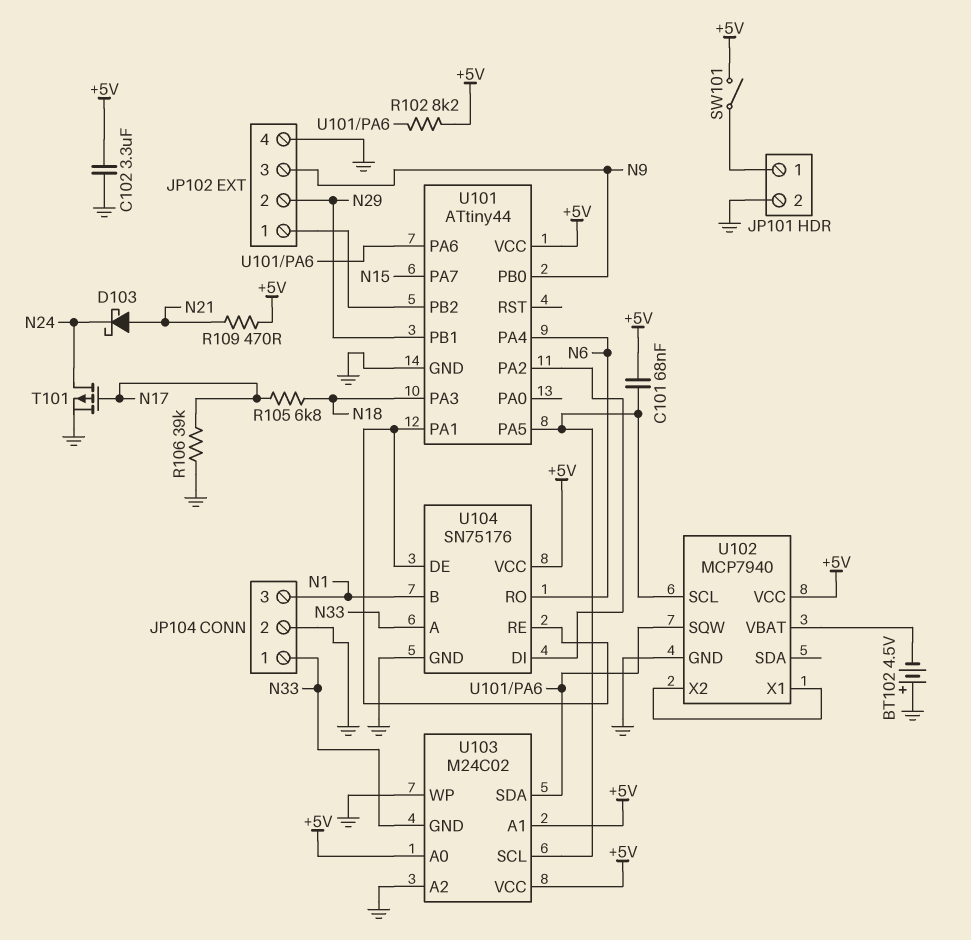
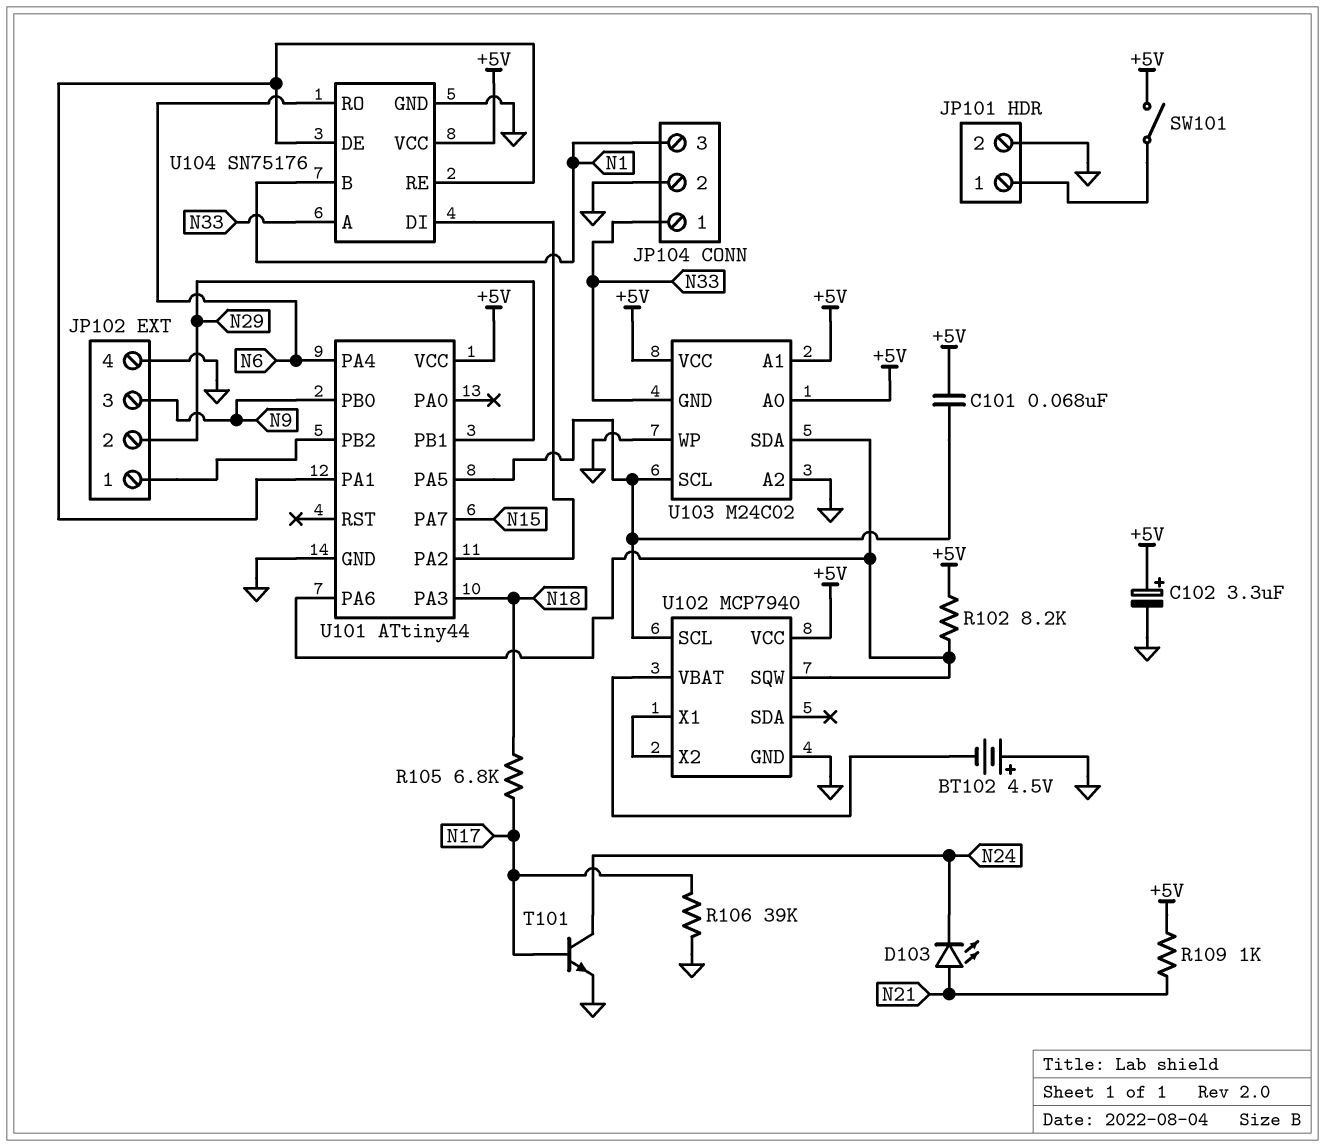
C102: 3.3uF (+5V, GND) -> 3.3uF (plus +5V, minus GND)
D103: schottky (A N21, K N24) -> LED (A N21, K N24)
R109: 470 (+5V, N21) -> 1k (+5V, N21)
T101: PMOS (G N17, D N24, S GND) -> NPN (B N17, C N24, E GND)

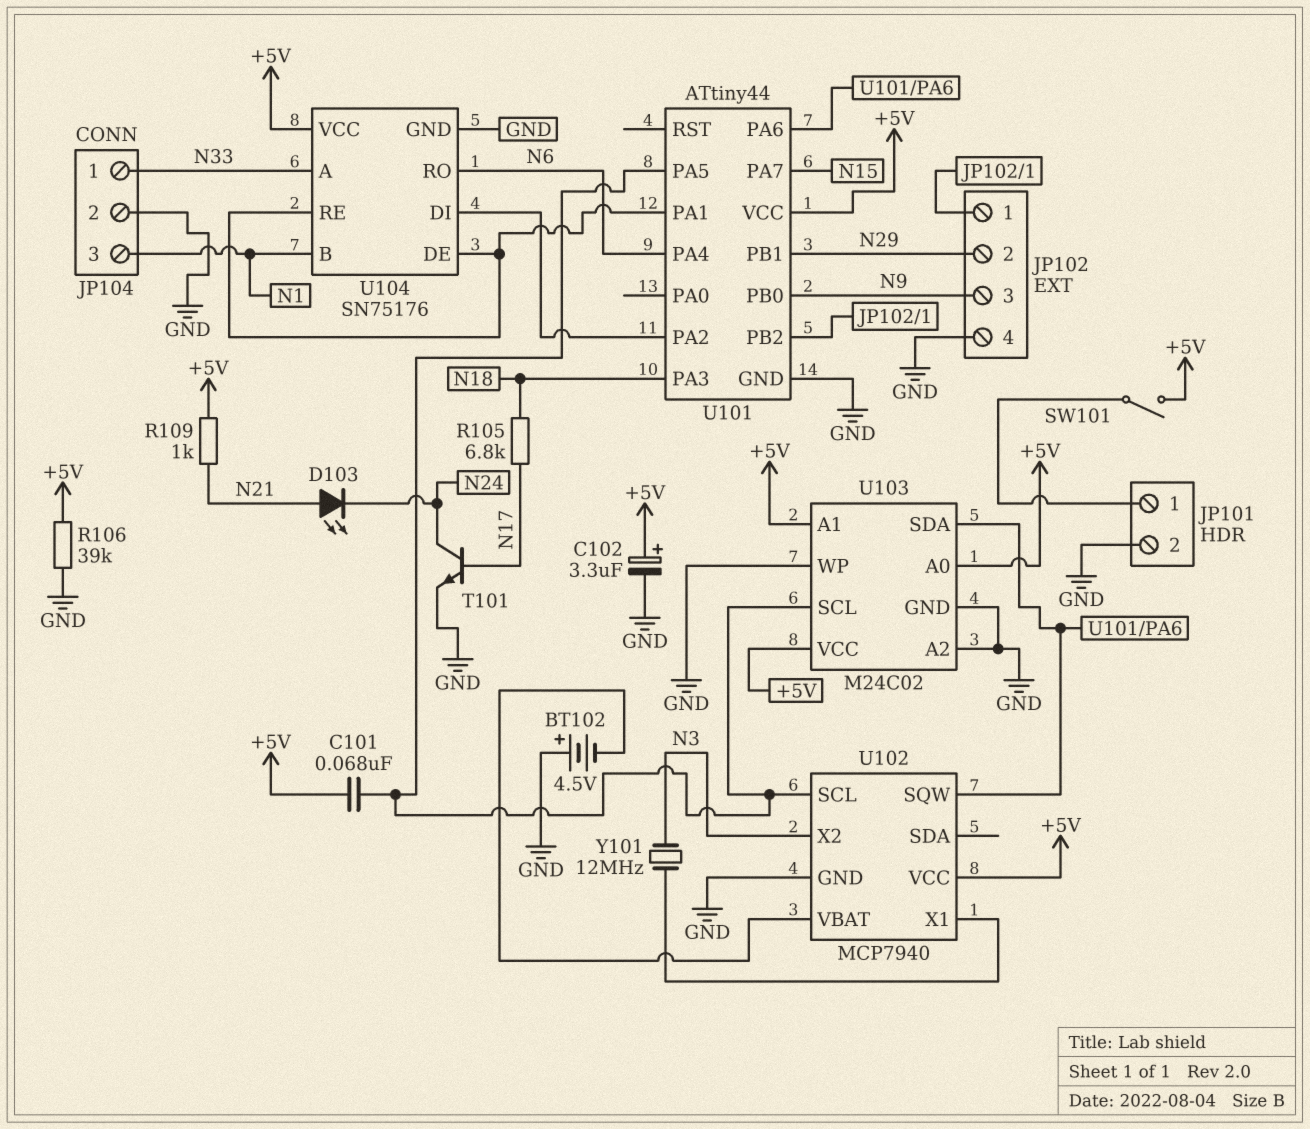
R102: 8.2k (+5V, U101/PA6) -> none
R106: 39k (GND, N17) -> 39k (+5V, GND)
U102 pin X2: U102/X1 -> N3
U103 pin GND: N33 -> GND
Y101: none -> 12MHz (N3, U102/X1)

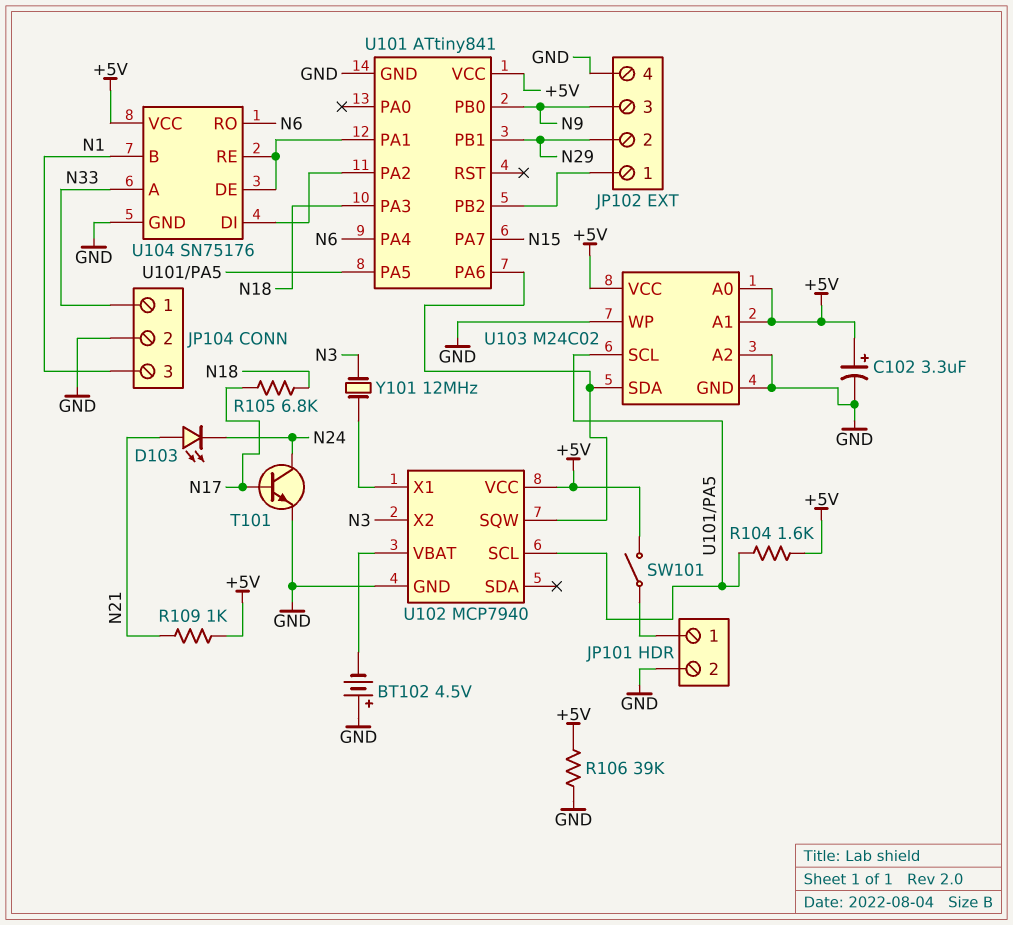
C101: 68nF (+5V, U101/PA5) -> none
R104: none -> 1.6k (+5V, U101/PA5)
U101: ATtiny44 -> ATtiny841

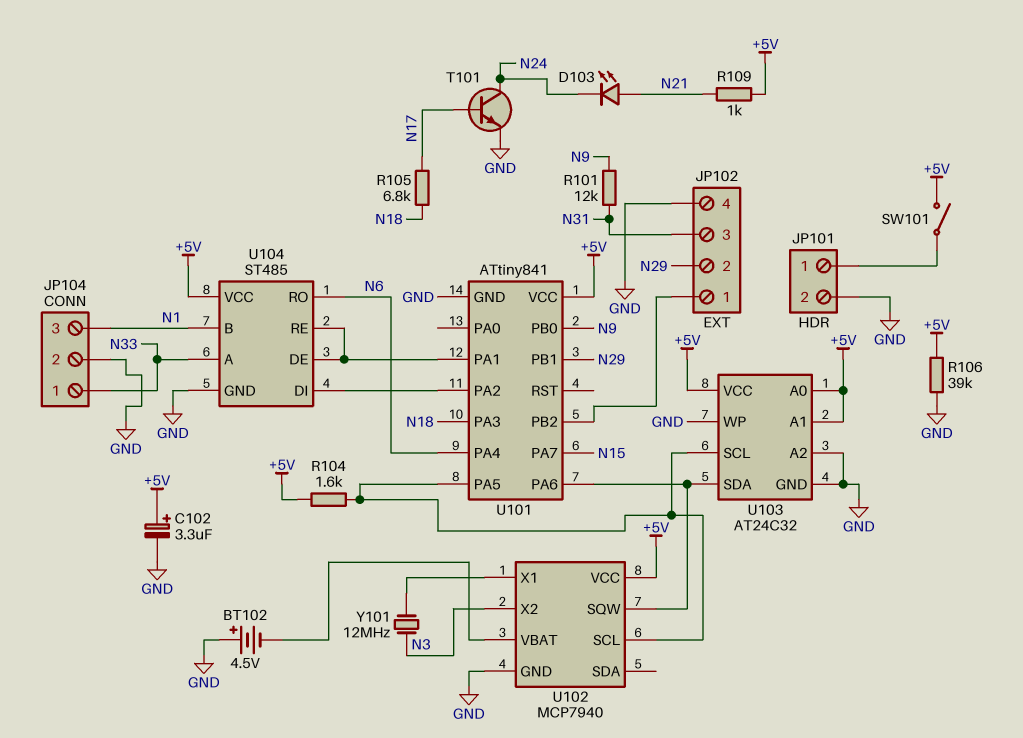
JP102 pin 3: N9 -> N31
R101: none -> 12k (N9, N31)
U103: M24C02 -> AT24C32
U104: SN75176 -> ST485

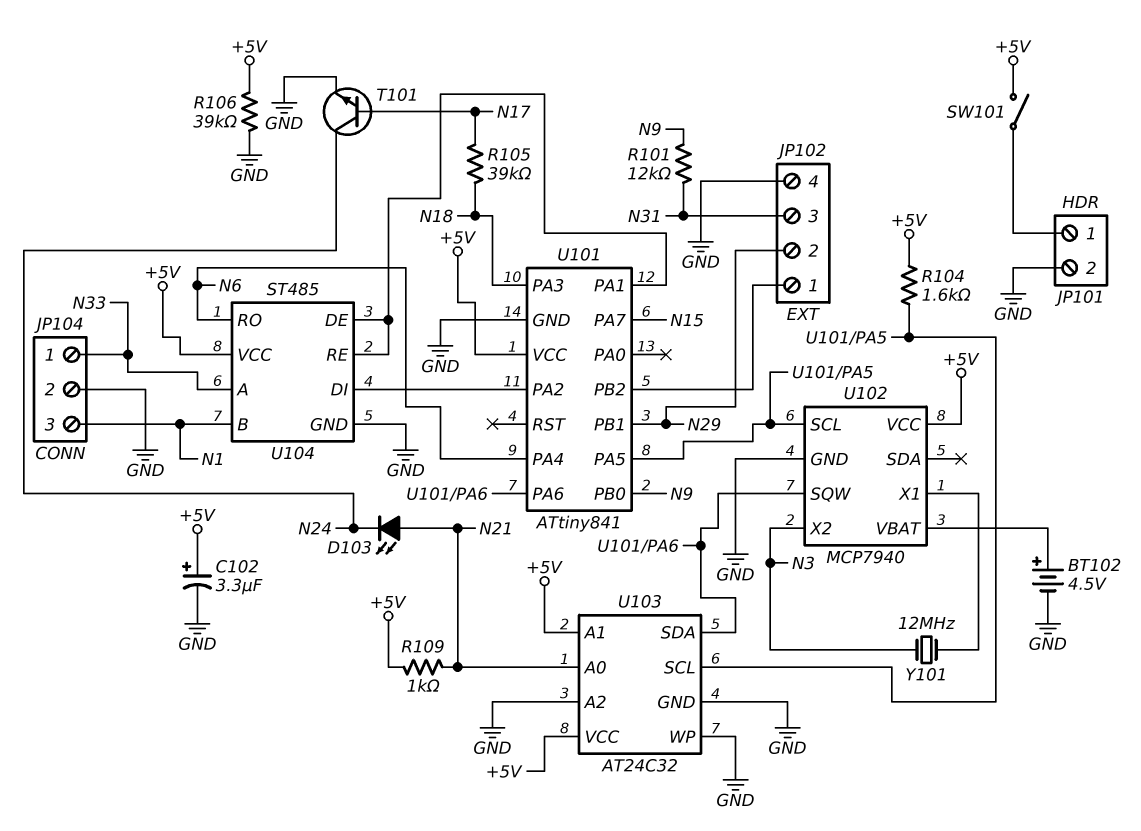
BT102: 4.5V (plus GND, minus U102/VBAT) -> 4.5V (plus U102/VBAT, minus GND)
R105: 6.8k (N17, N18) -> 39k (N17, N18)
U103 pin A0: +5V -> N21

